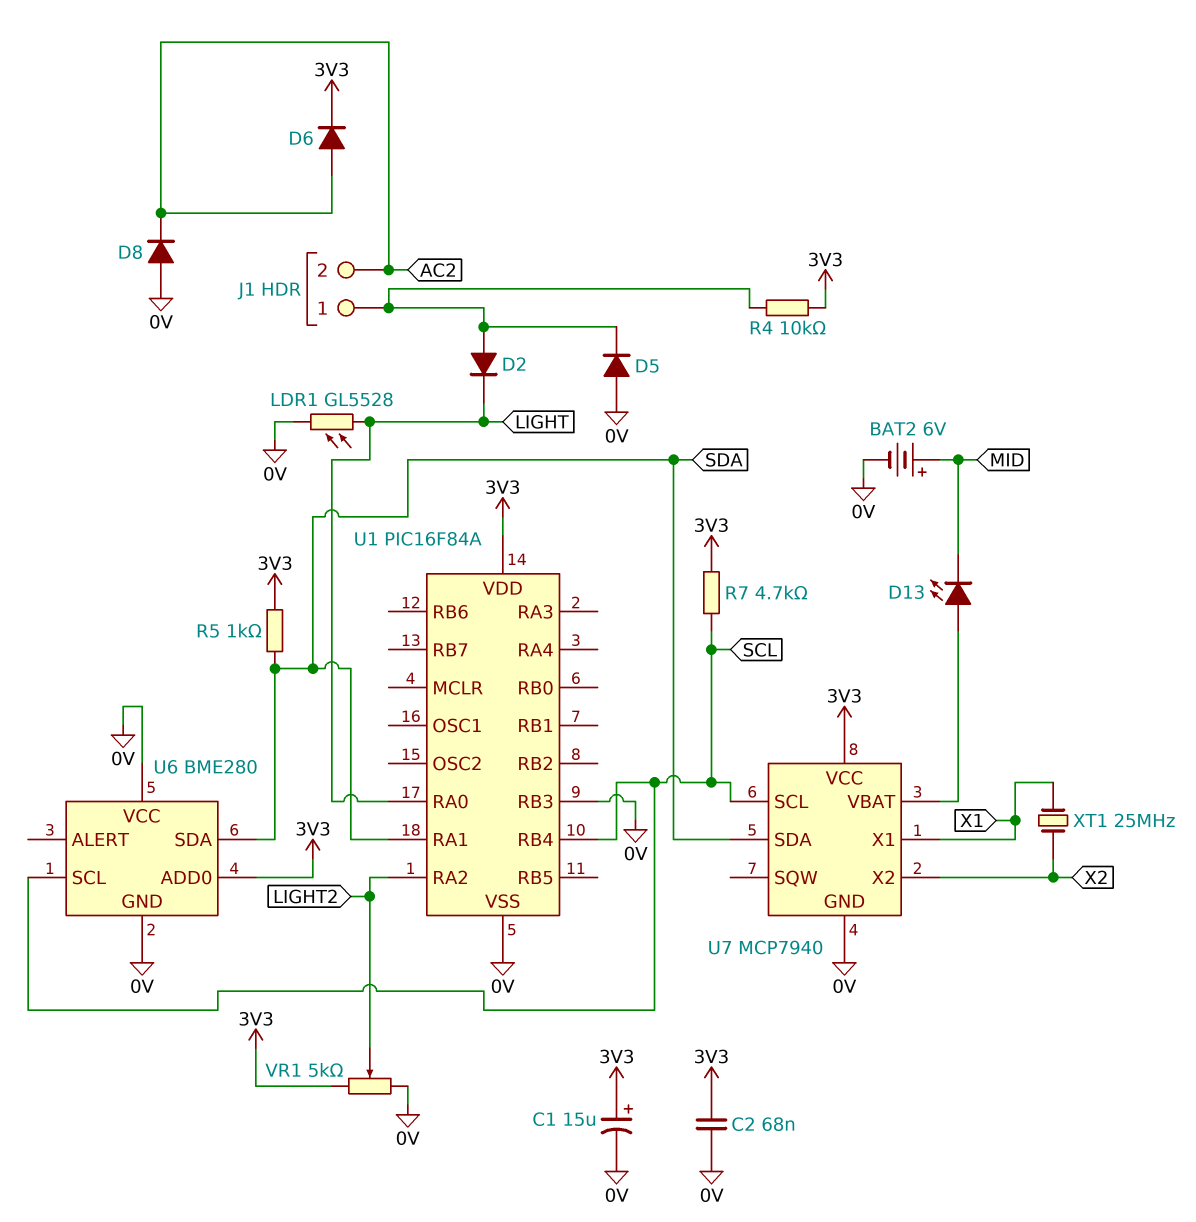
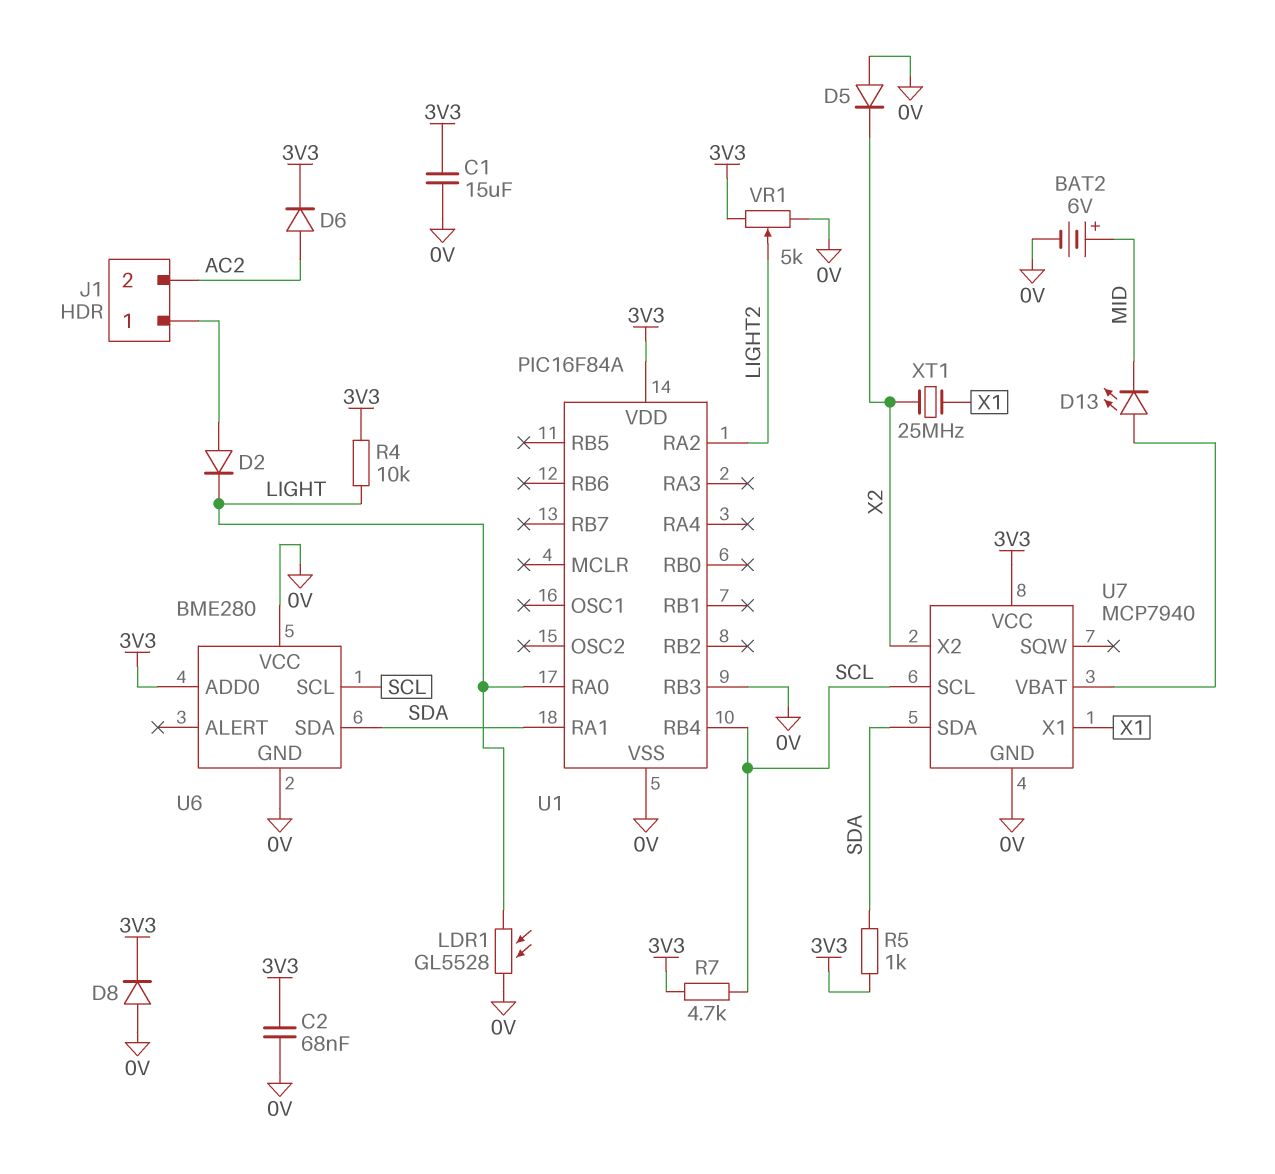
C1: 15uF (plus 3V3, minus 0V) -> 15uF (0V, 3V3)
D5: diode (A 0V, K J1/1) -> diode (A 0V, K X2)
D8: diode (A 0V, K AC2) -> diode (A 0V, K 3V3)
R4: 10k (3V3, J1/1) -> 10k (3V3, LIGHT)

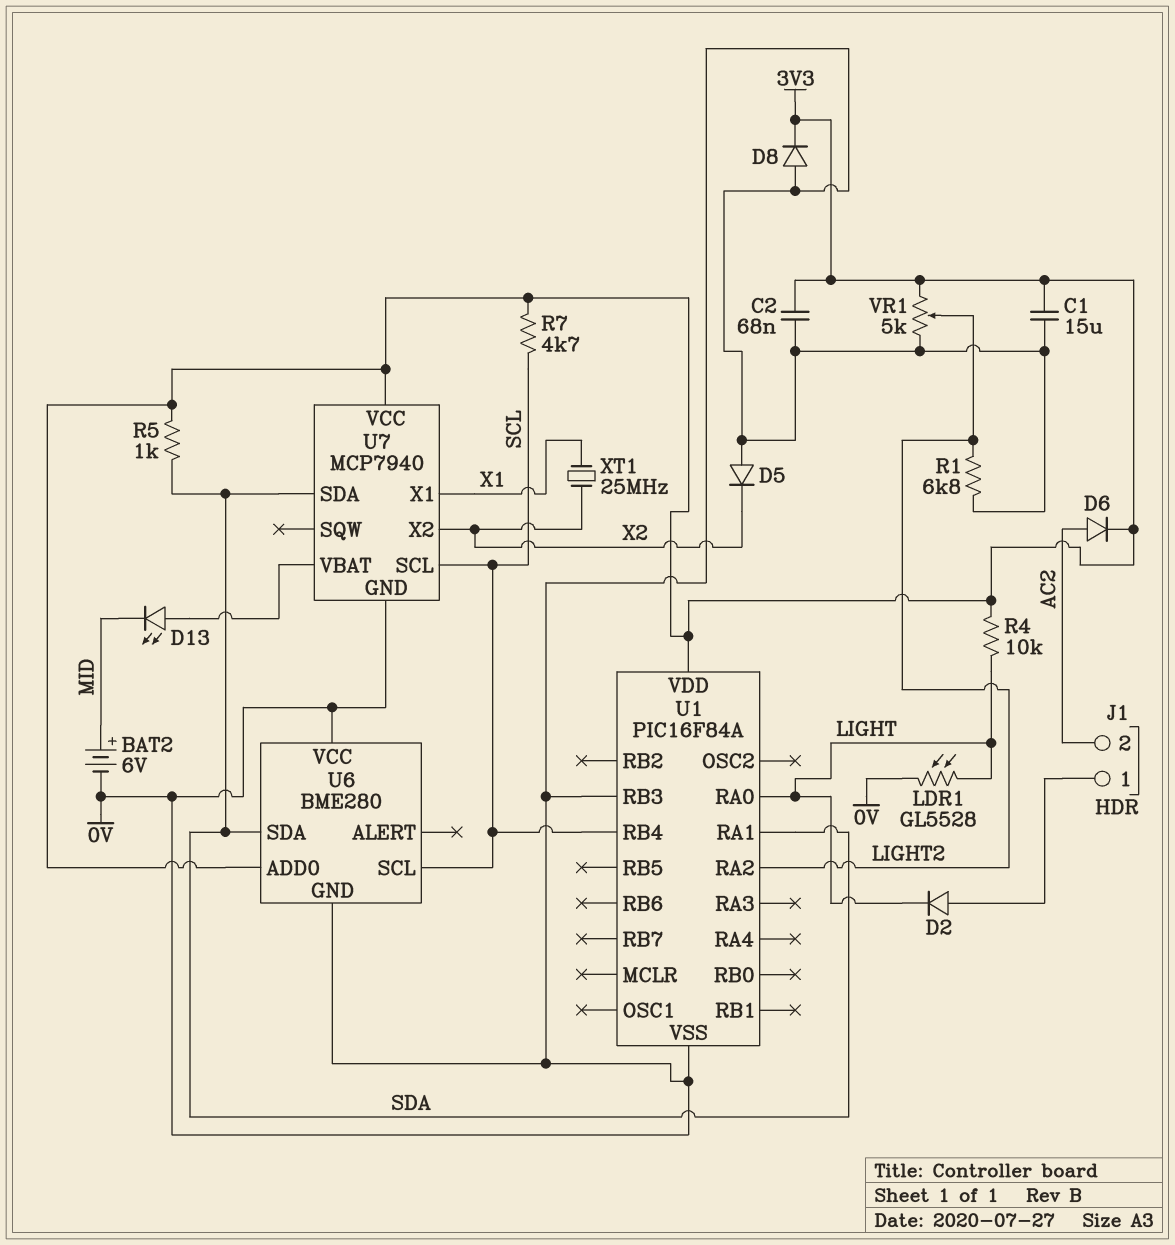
R1: none -> 6.8k (0V, LIGHT2)

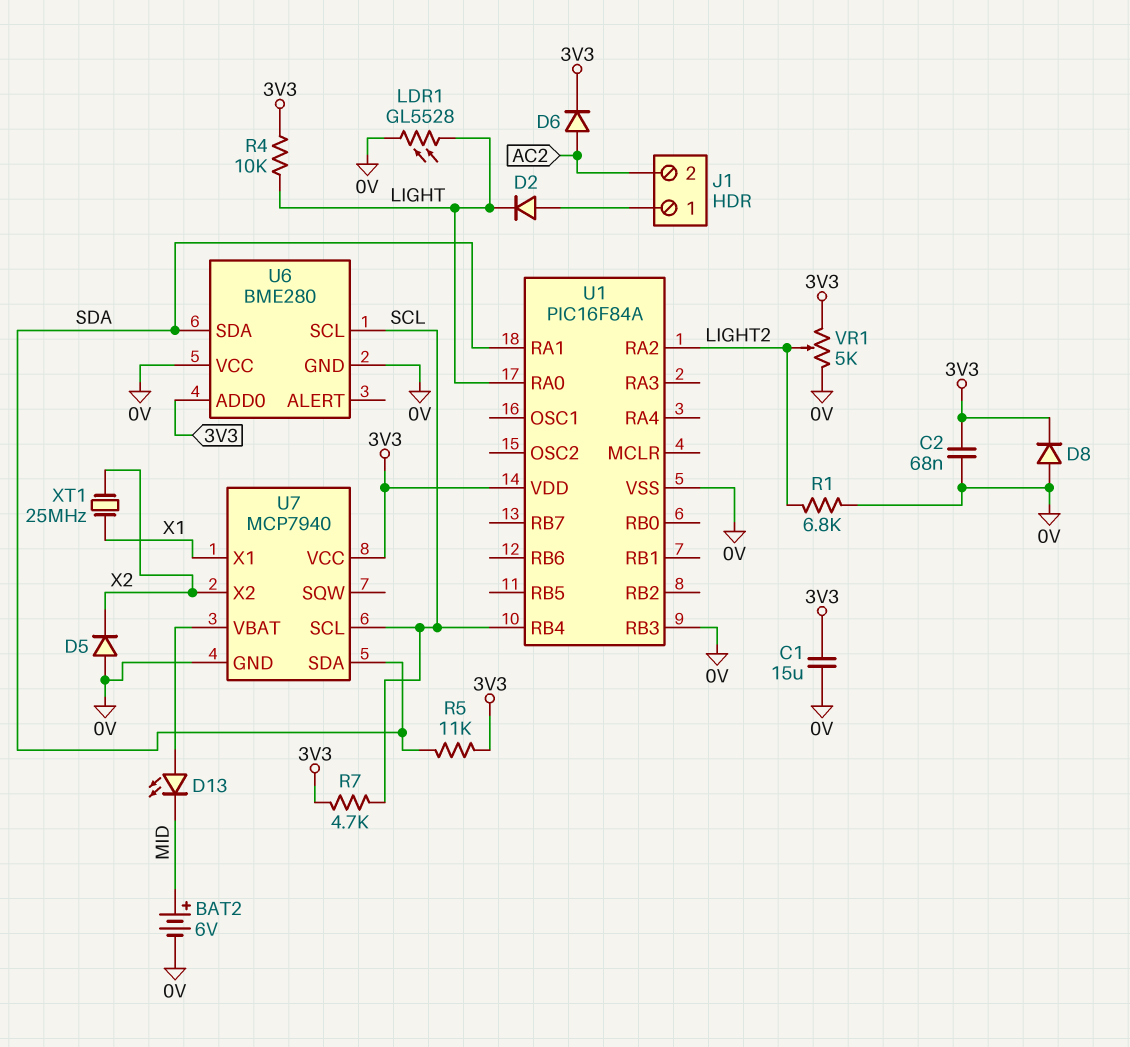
R5: 1k (3V3, SDA) -> 11k (3V3, SDA)

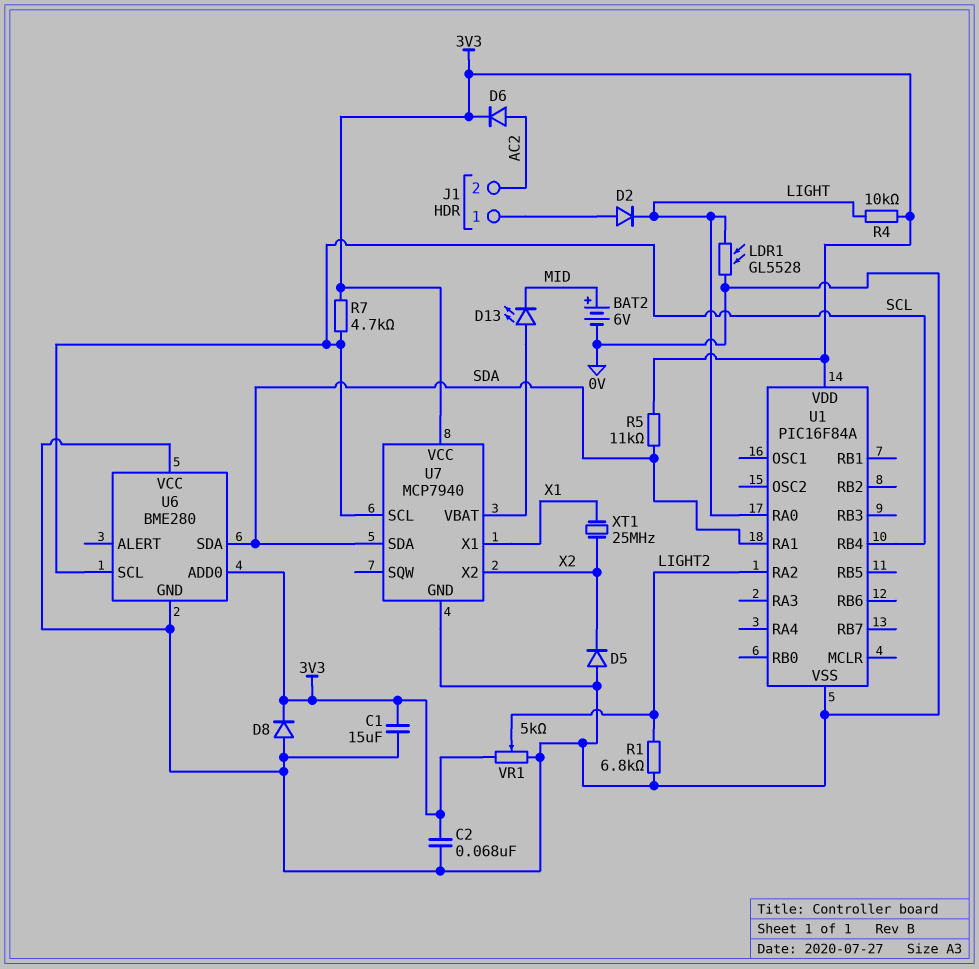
U1 pin RB3: 0V -> none

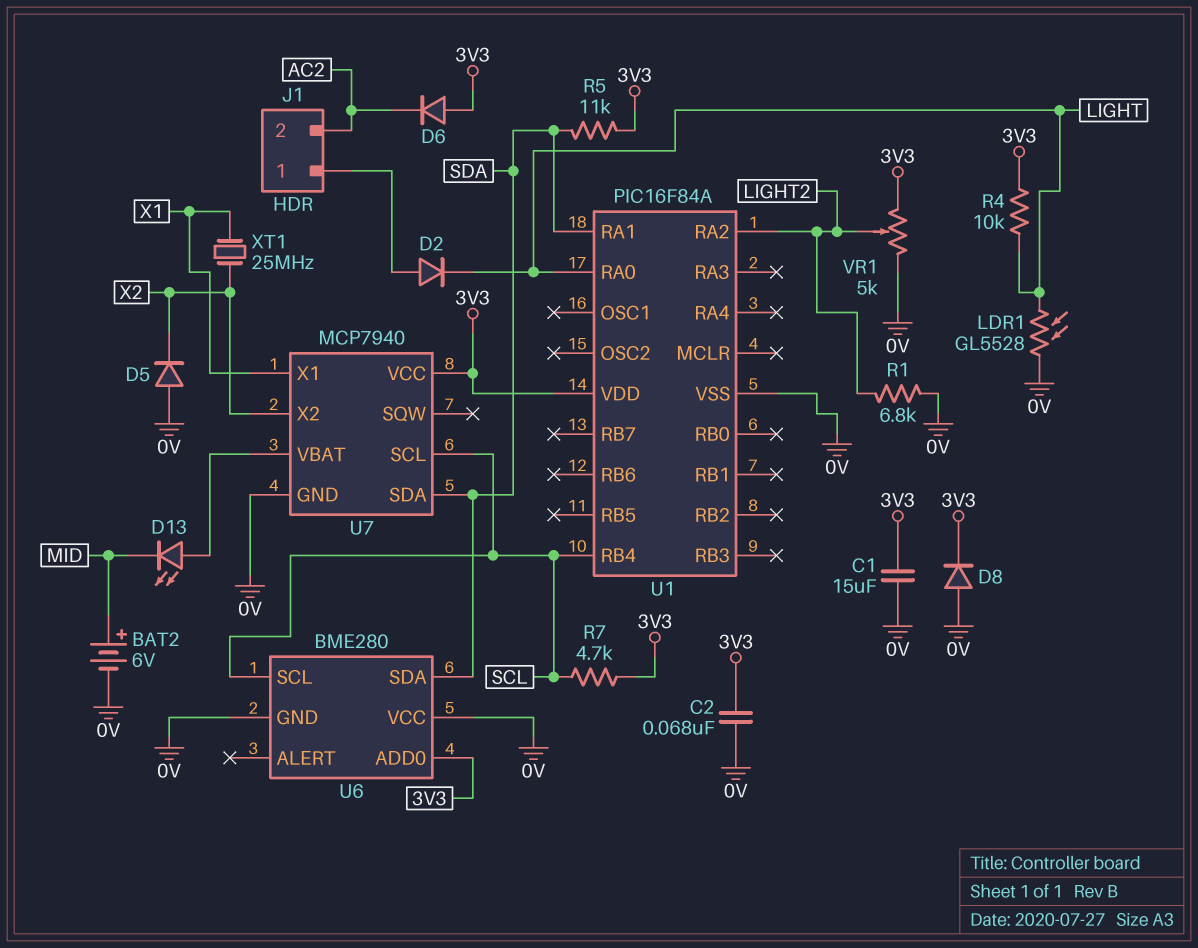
D6: diode (A AC2, K 3V3) -> diode (A 3V3, K AC2)

